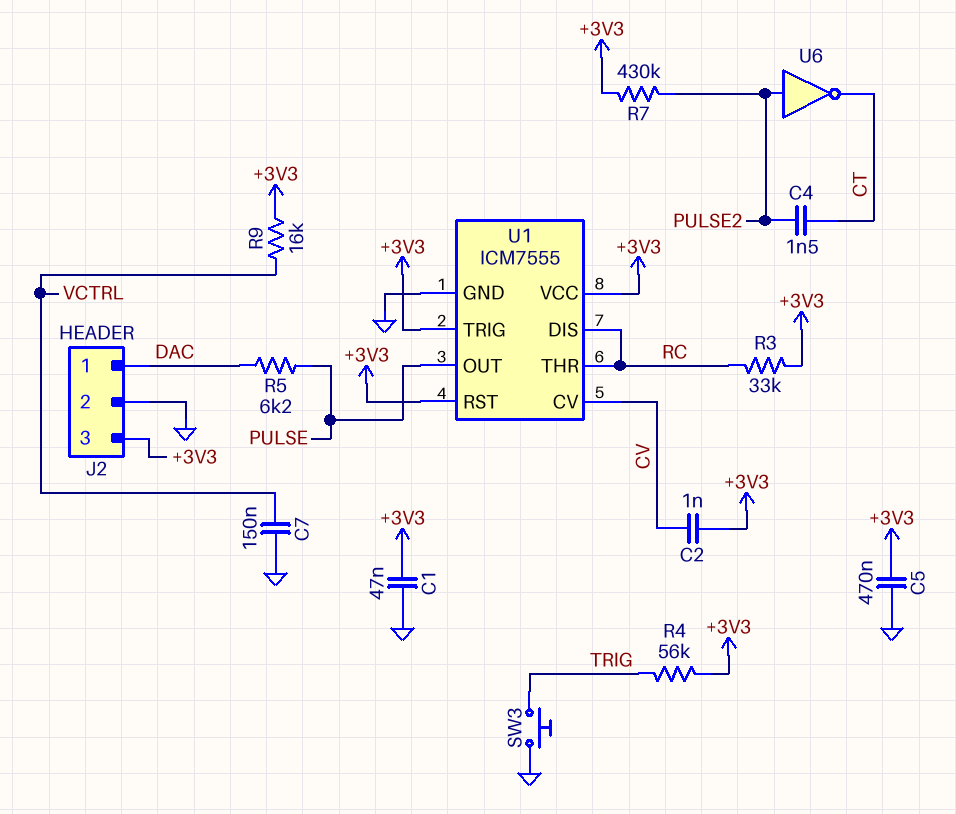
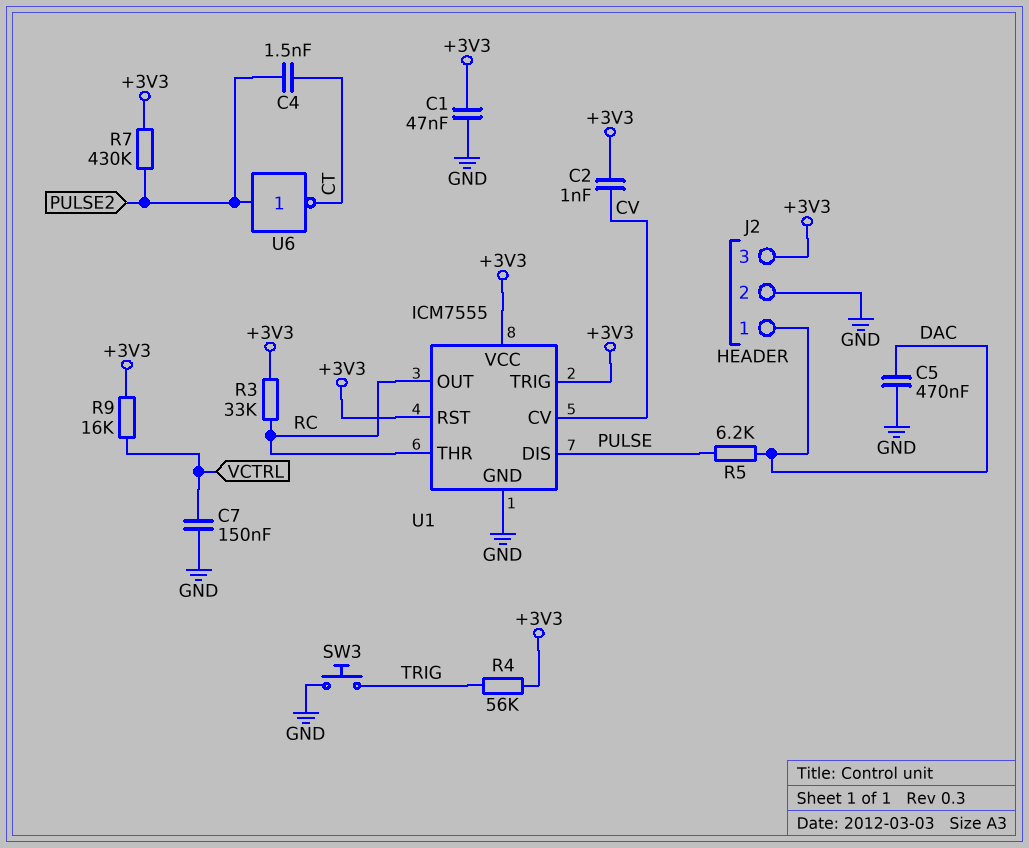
C5: 470nF (+3V3, GND) -> 470nF (DAC, GND)
U1 pin DIS: RC -> PULSE
U1 pin OUT: PULSE -> RC

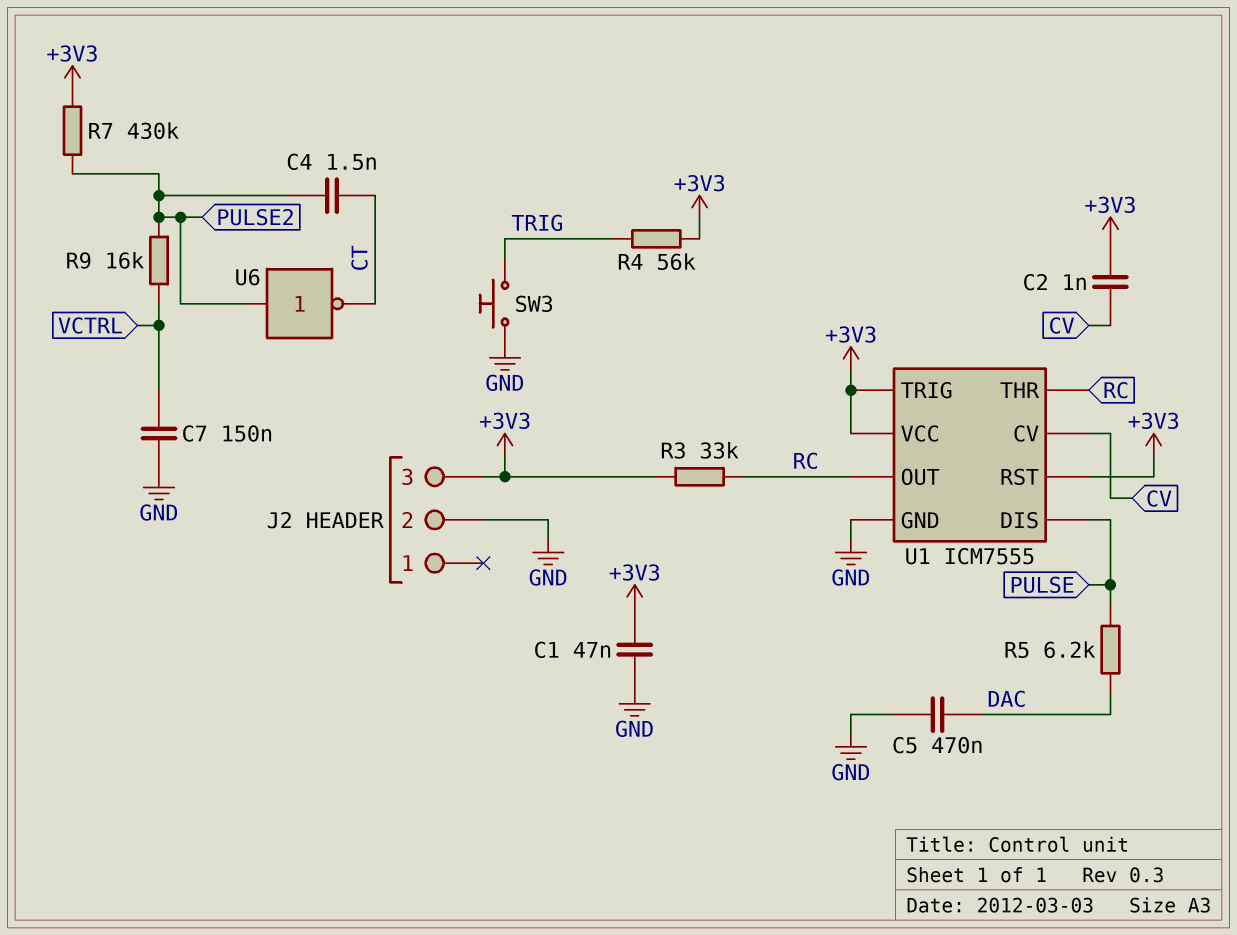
J2 pin 1: DAC -> none
R9: 16k (+3V3, VCTRL) -> 16k (PULSE2, VCTRL)

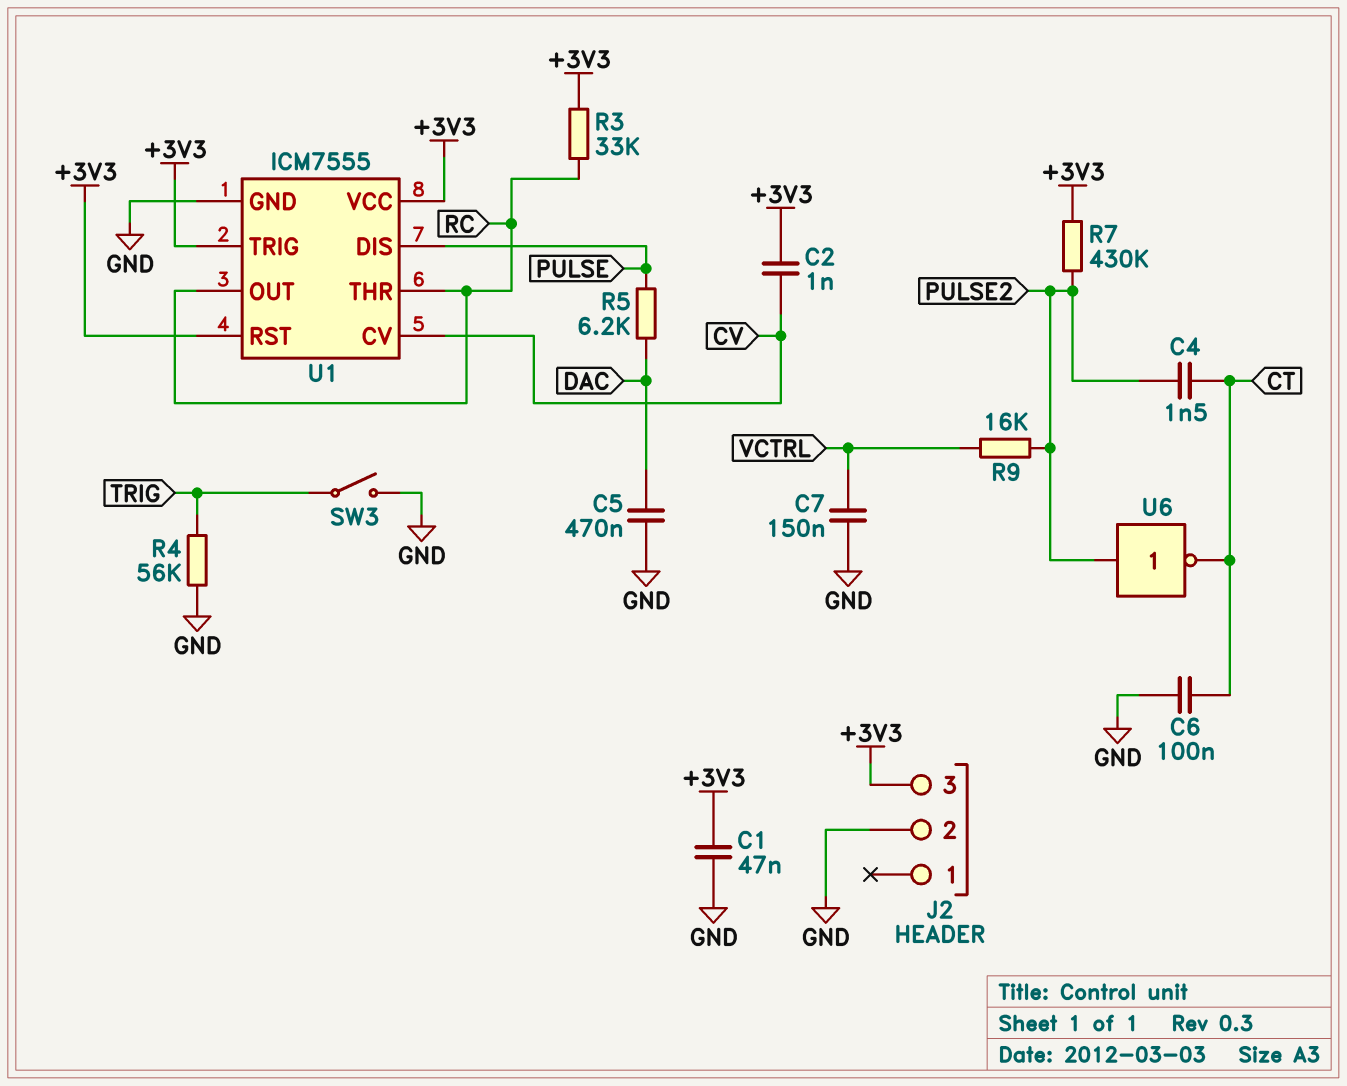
C6: none -> 100nF (CT, GND)
R4: 56k (+3V3, TRIG) -> 56k (GND, TRIG)
SW3: button (GND, TRIG) -> switch (GND, TRIG)

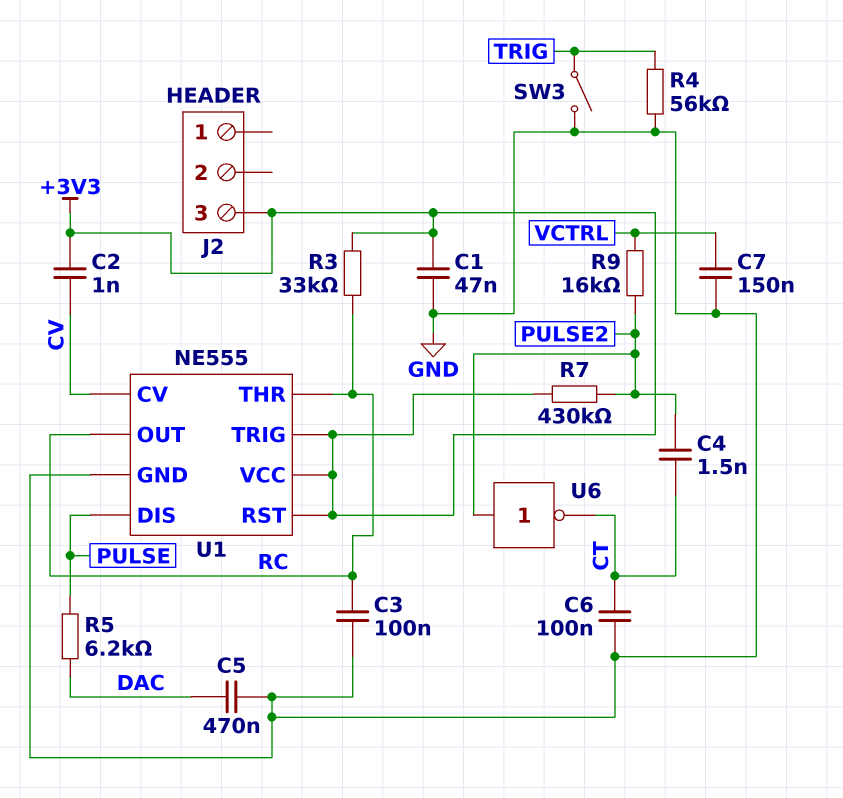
C3: none -> 100nF (GND, RC)
J2 pin 2: GND -> none
U1: ICM7555 -> NE555

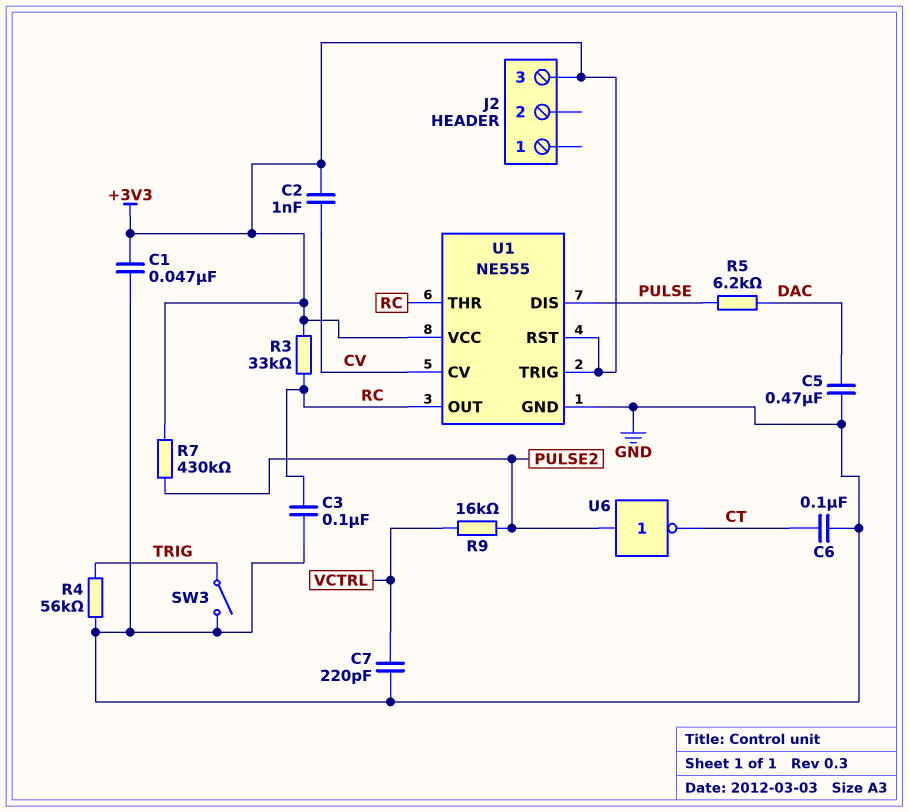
C4: 1.5nF (CT, PULSE2) -> none
C7: 150nF (GND, VCTRL) -> 220pF (GND, VCTRL)

